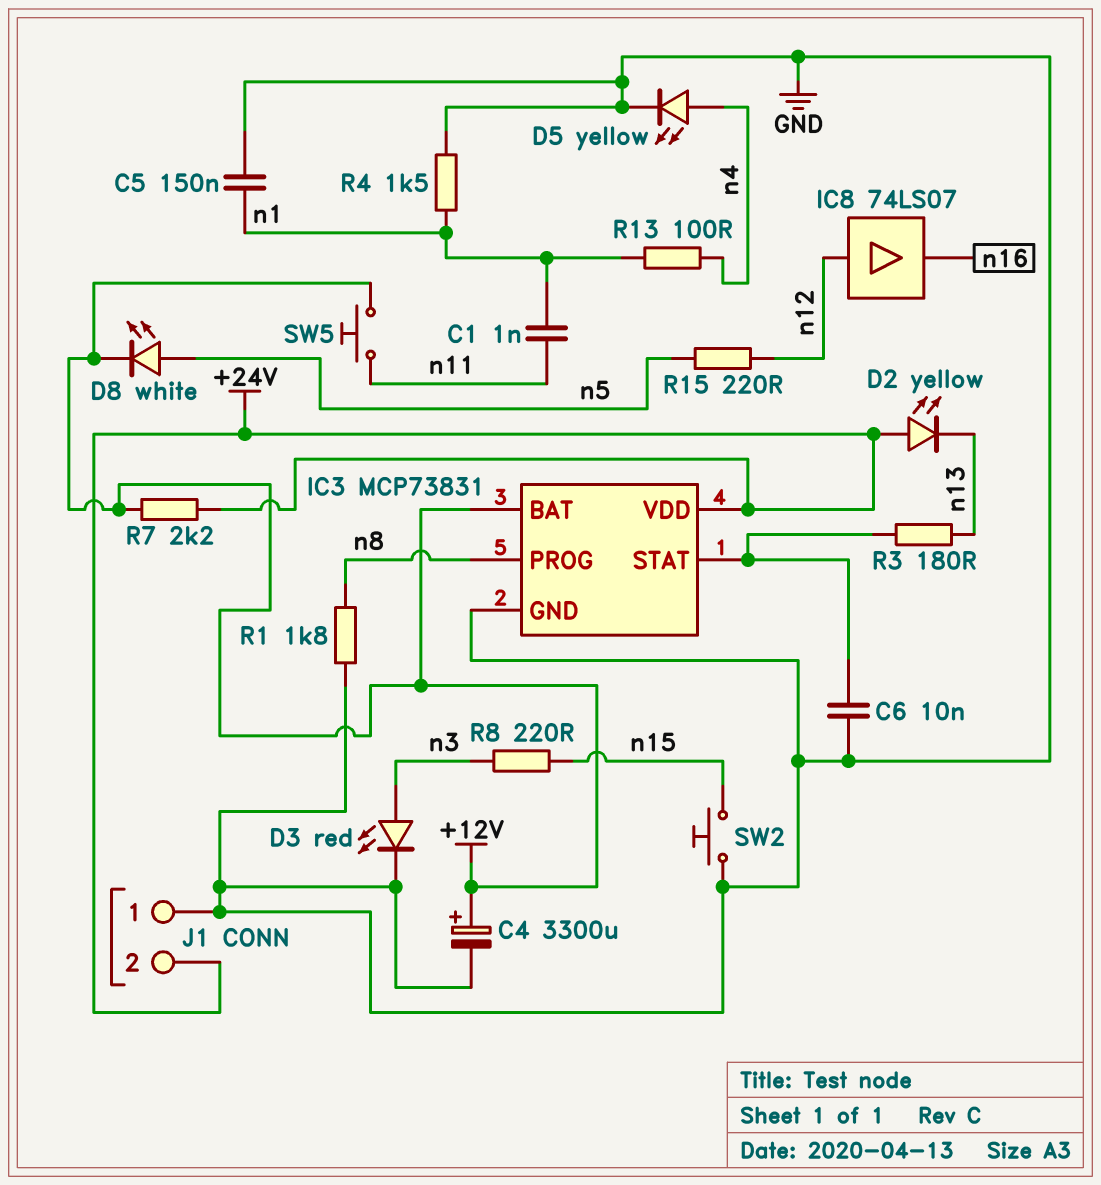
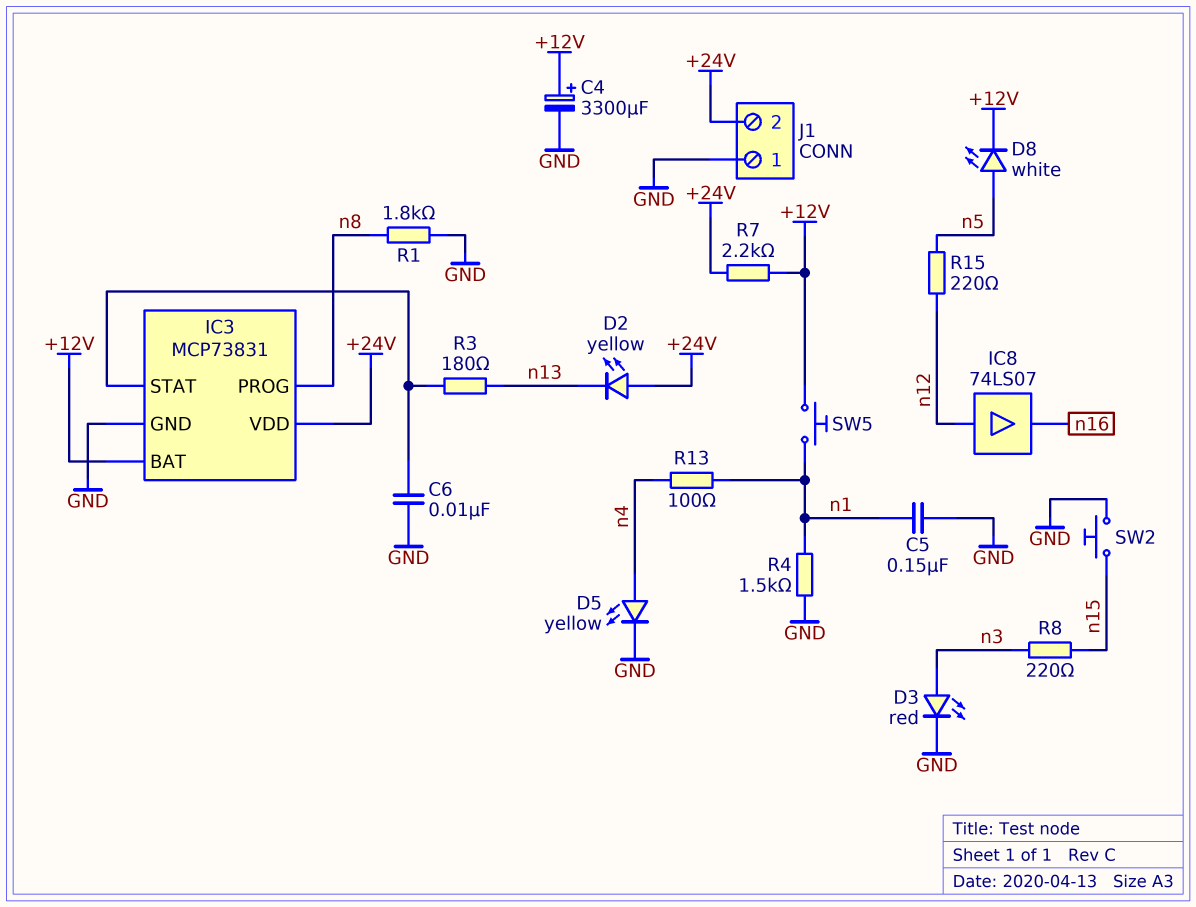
C1: 1nF (n1, n11) -> none
SW5: button (+12V, n11) -> button (+12V, n1)

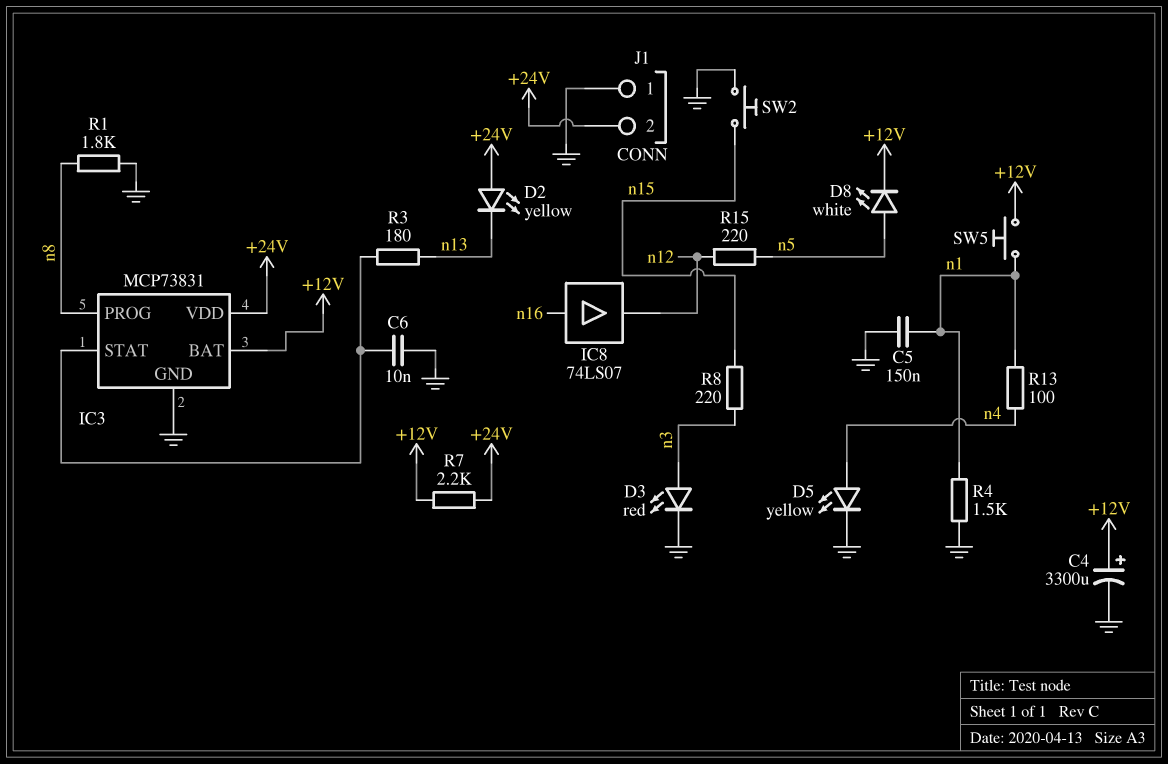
IC8: buffer 74LS07 (in n12, out n16) -> buffer 74LS07 (in n16, out n12)

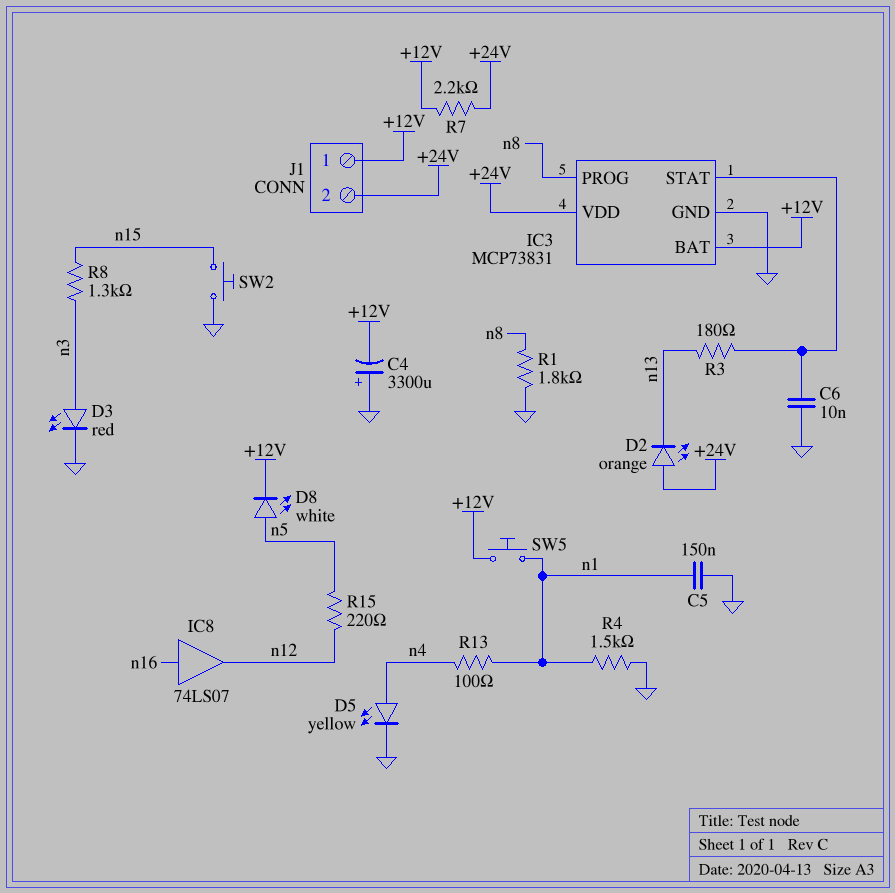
C4: 3300uF (plus +12V, minus GND) -> 3300uF (plus GND, minus +12V)
D2: LED yellow (A +24V, K n13) -> LED orange (A +24V, K n13)
J1 pin 1: GND -> +12V
R8: 220 (n3, n15) -> 1.3k (n3, n15)

